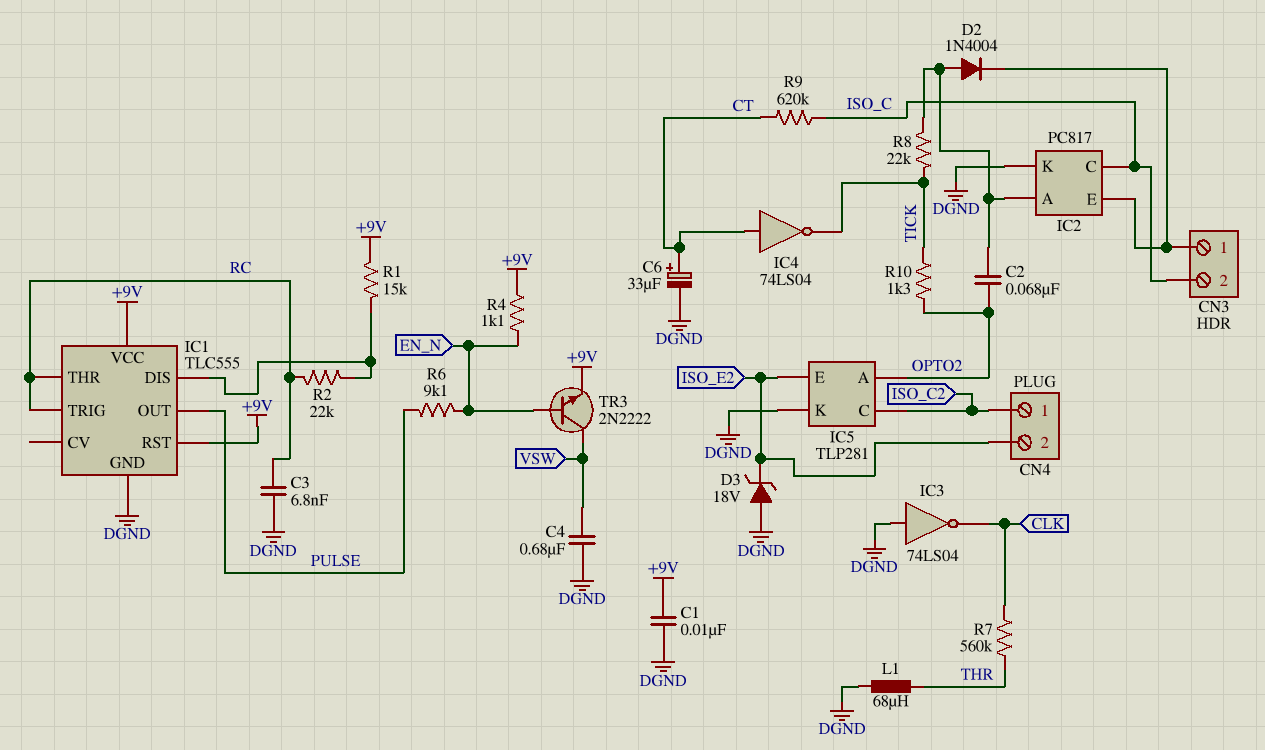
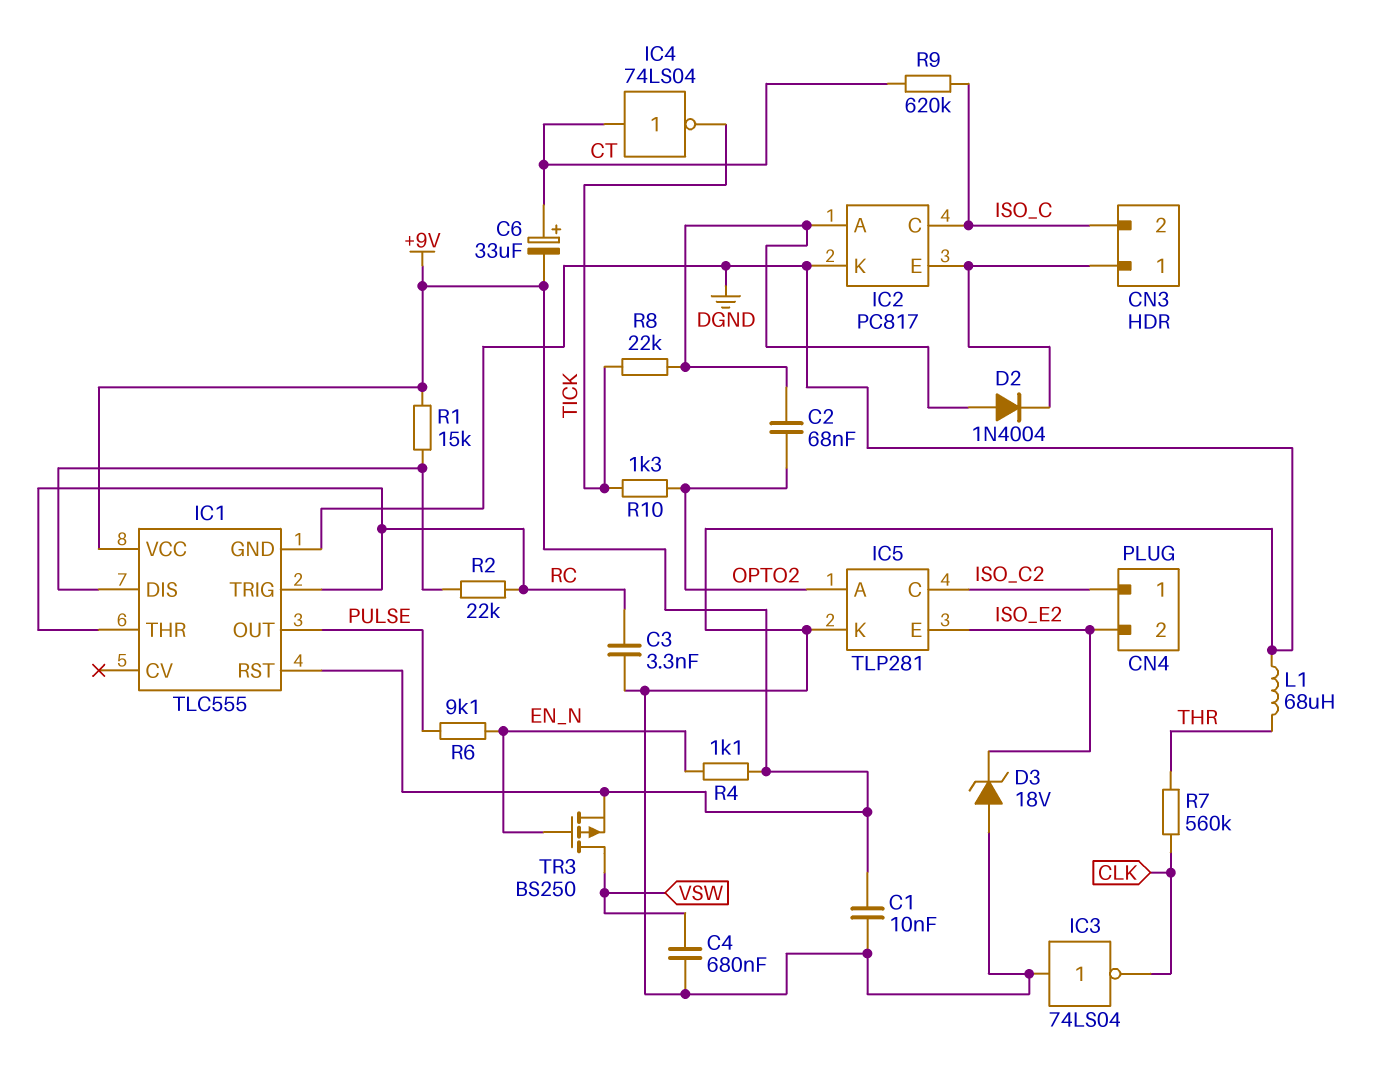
C3: 6.8nF (DGND, RC) -> 3.3nF (DGND, RC)
C6: 33uF (plus CT, minus DGND) -> 33uF (plus CT, minus +9V)
TR3: NPN 2N2222 (B EN_N, C VSW, E +9V) -> PMOS BS250 (G EN_N, D VSW, S +9V)

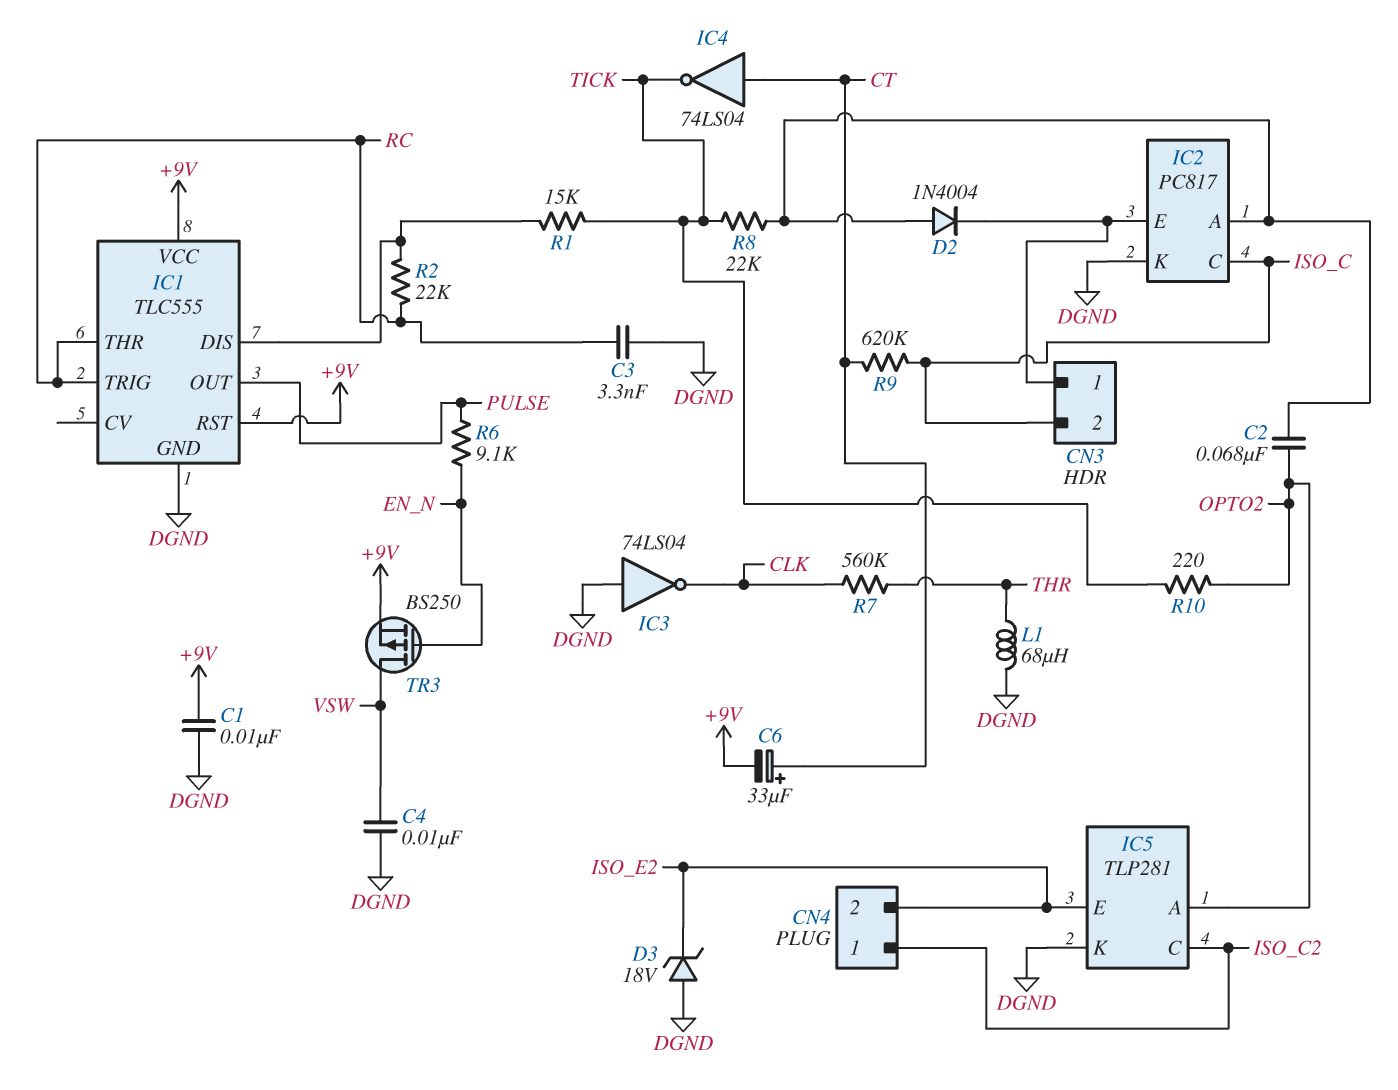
C4: 680nF (DGND, VSW) -> 10nF (DGND, VSW)
R1: 15k (+9V, IC1/DIS) -> 15k (IC1/DIS, TICK)
R4: 1.1k (+9V, EN_N) -> none
R10: 1.3k (OPTO2, TICK) -> 220 (OPTO2, TICK)

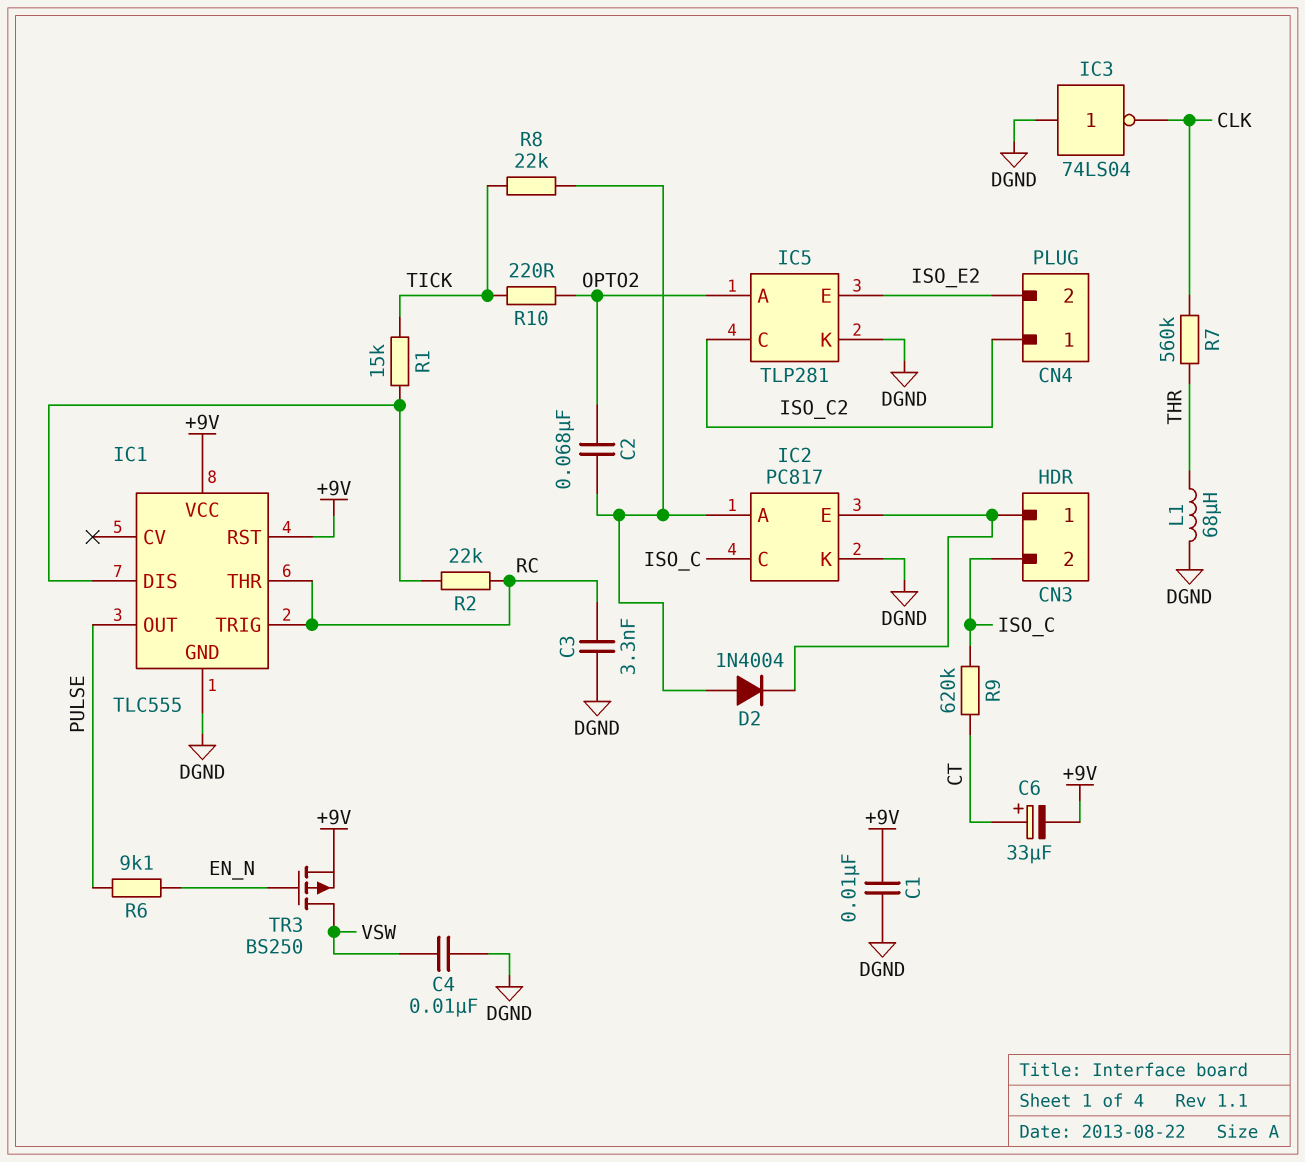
D3: zener 18V (A DGND, K ISO_E2) -> none
IC4: NOT 74LS04 (in CT, out TICK) -> none

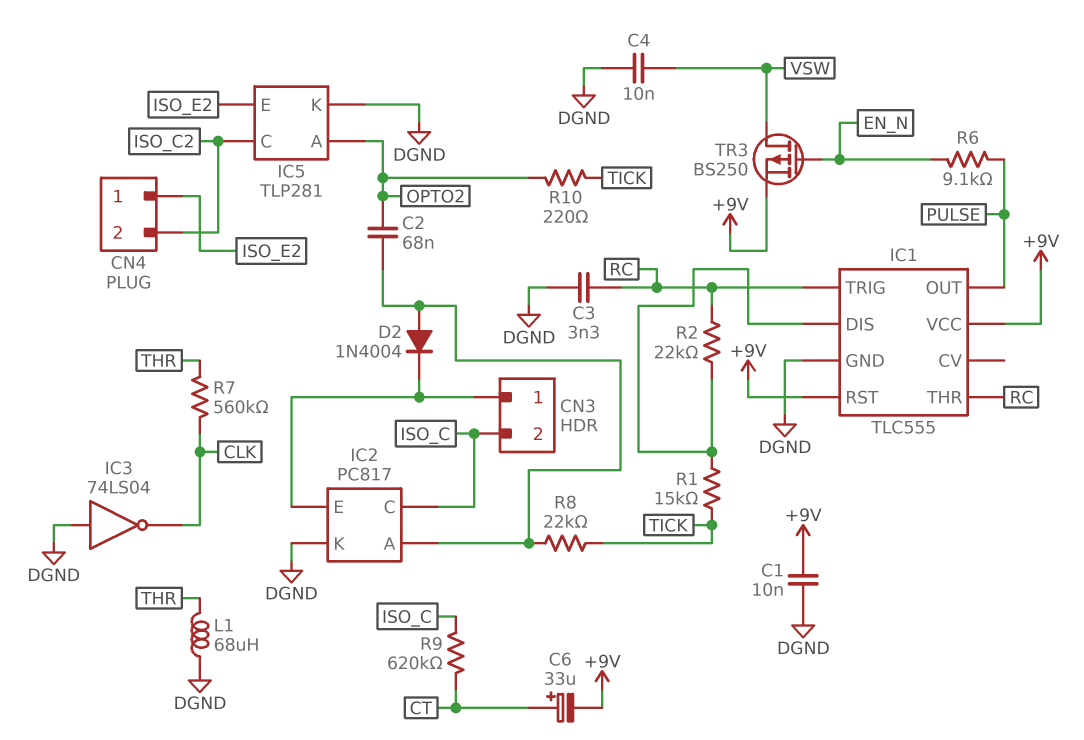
CN4 pin 1: ISO_C2 -> ISO_E2
CN4 pin 2: ISO_E2 -> ISO_C2

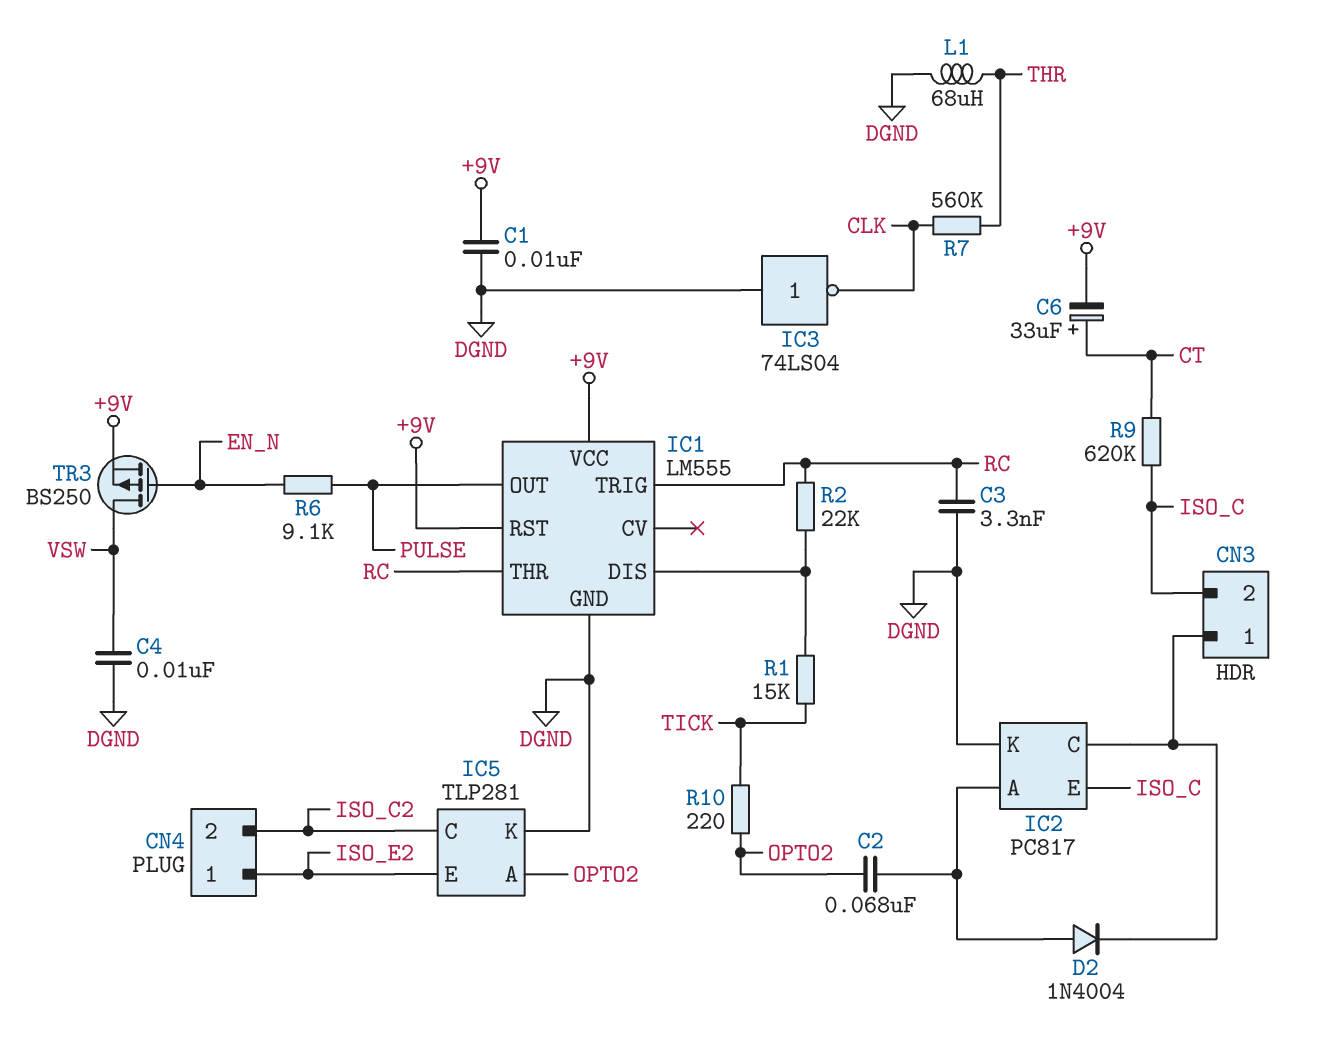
IC1: TLC555 -> LM555
IC2 pin C: ISO_C -> CN3/1
IC2 pin E: CN3/1 -> ISO_C
R8: 22k (IC2/A, TICK) -> none

